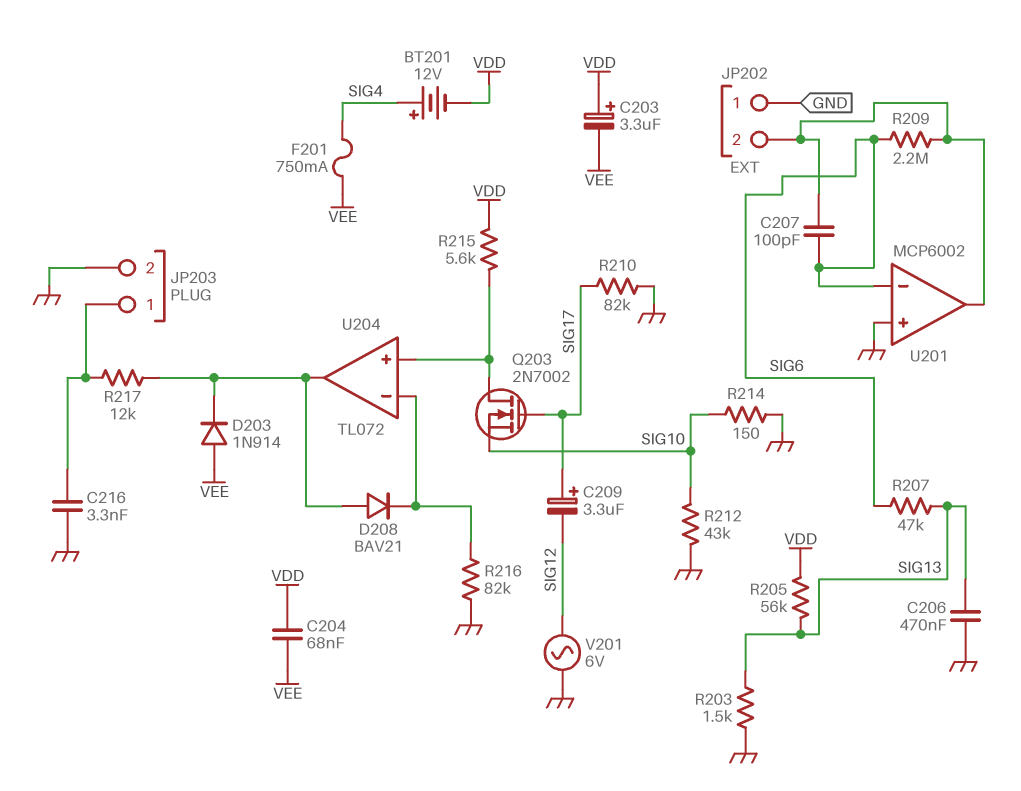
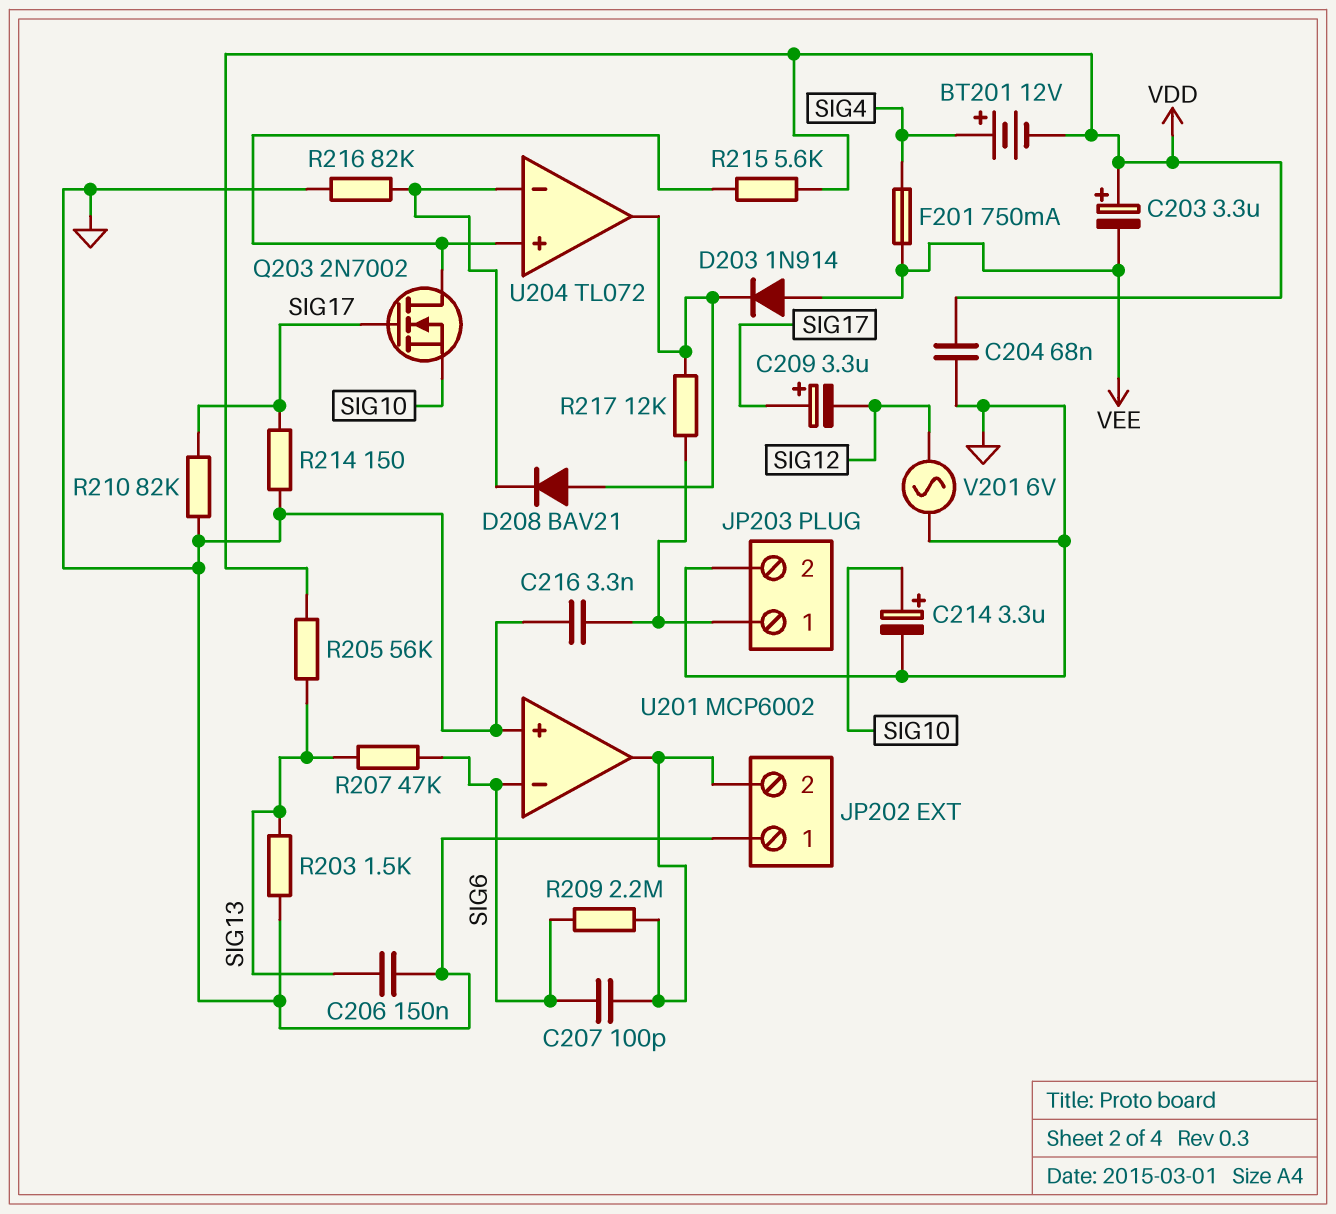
C204: 68nF (VDD, VEE) -> 68nF (GND, VDD)
C206: 470nF (GND, SIG13) -> 150nF (GND, SIG13)
C214: none -> 3.3uF (plus SIG10, minus GND)
R212: 43k (GND, SIG10) -> none
R214: 150 (GND, SIG10) -> 150 (GND, SIG17)

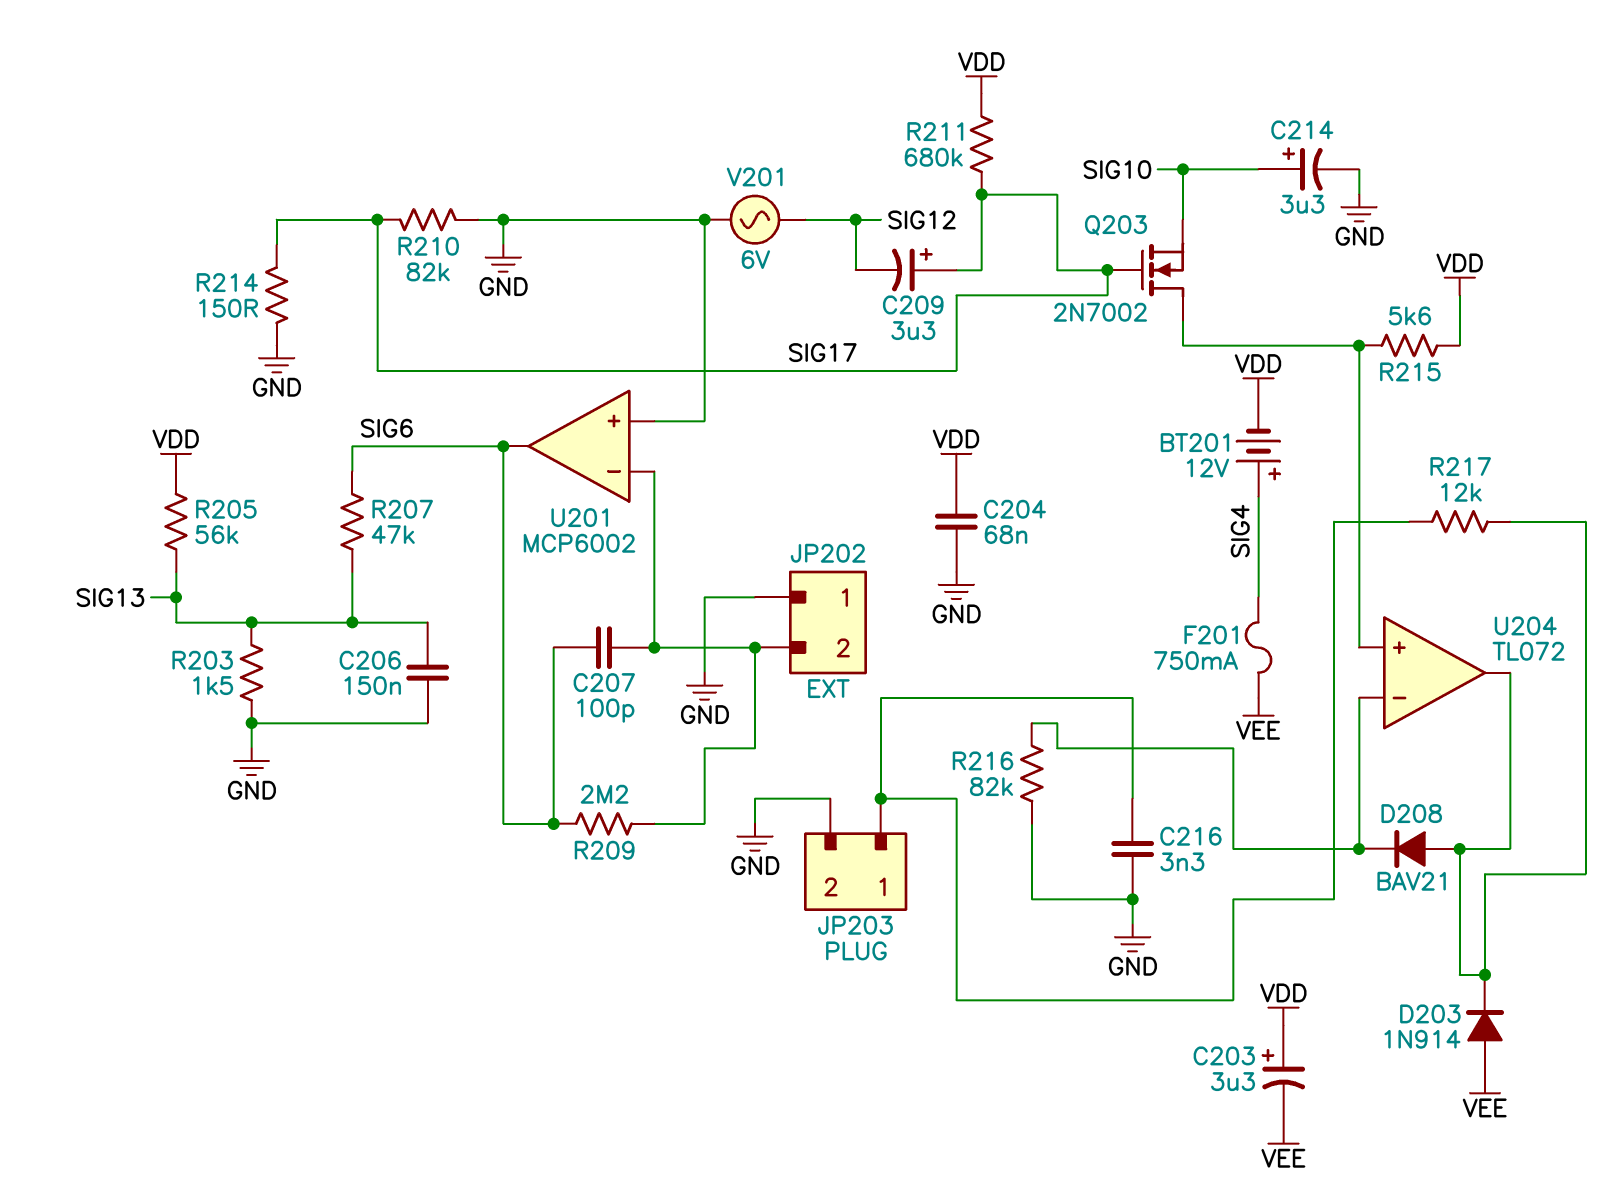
R211: none -> 680k (SIG17, VDD)
U201 pin in-: SIG6 -> JP202/2
U201 pin out: JP202/2 -> SIG6

